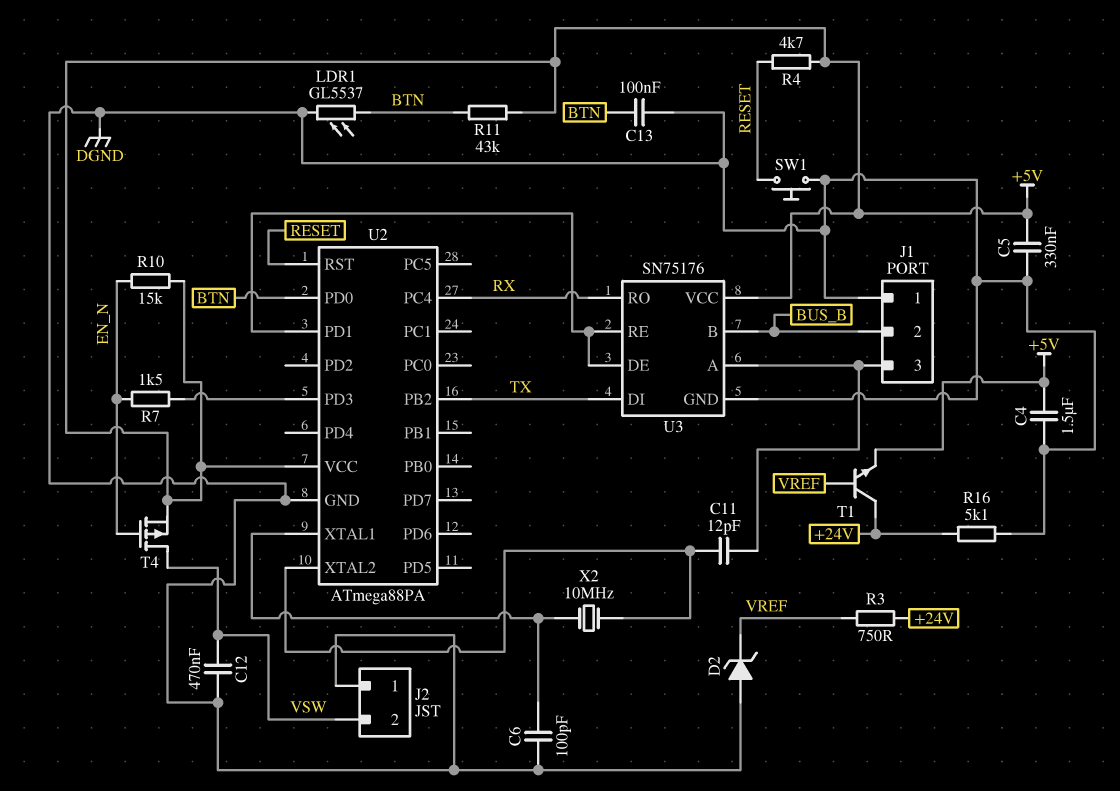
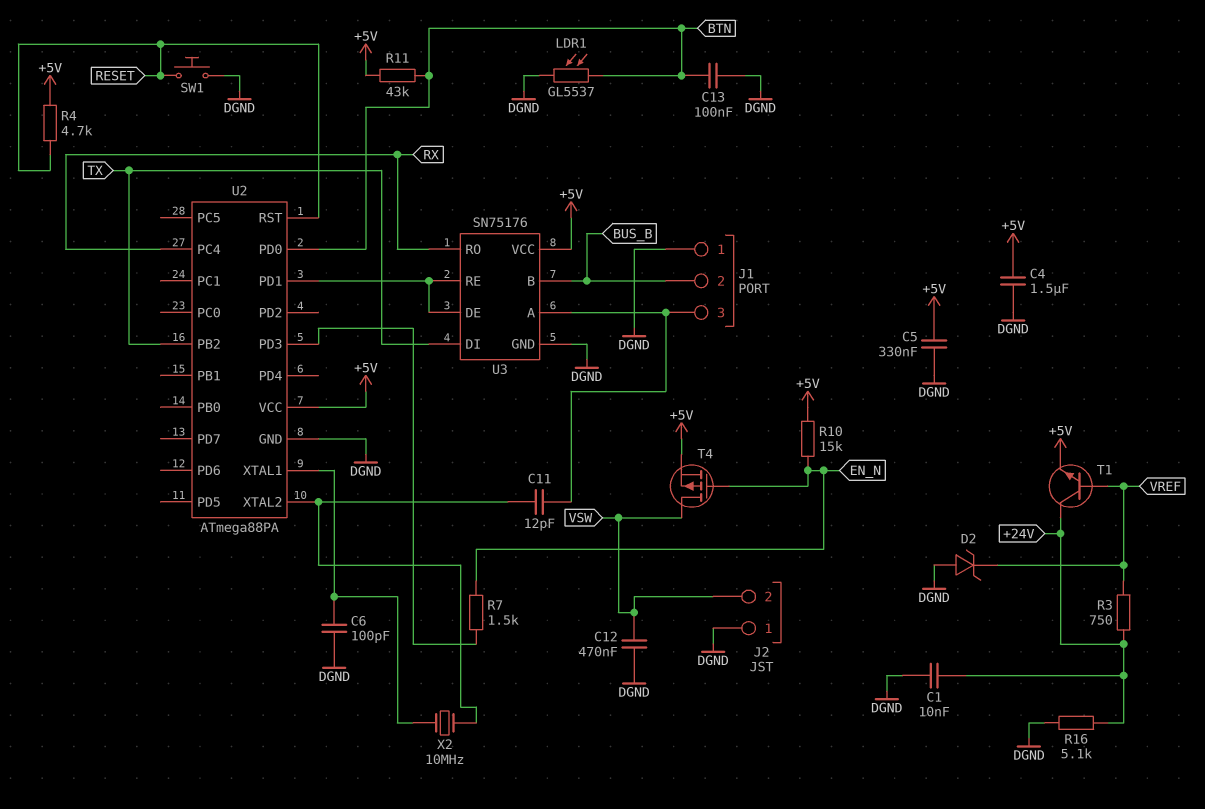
C1: none -> 10nF (+24V, DGND)

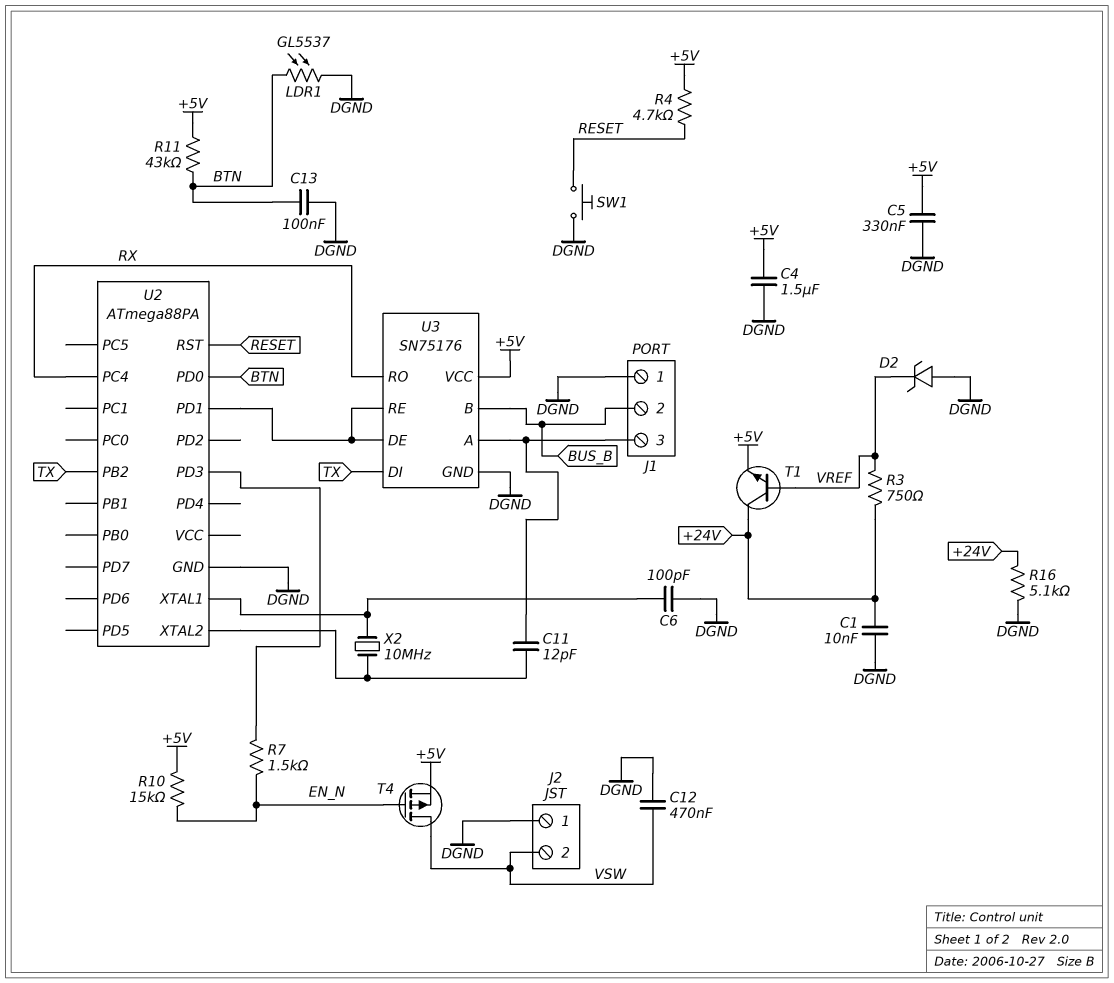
U2 pin VCC: +5V -> none

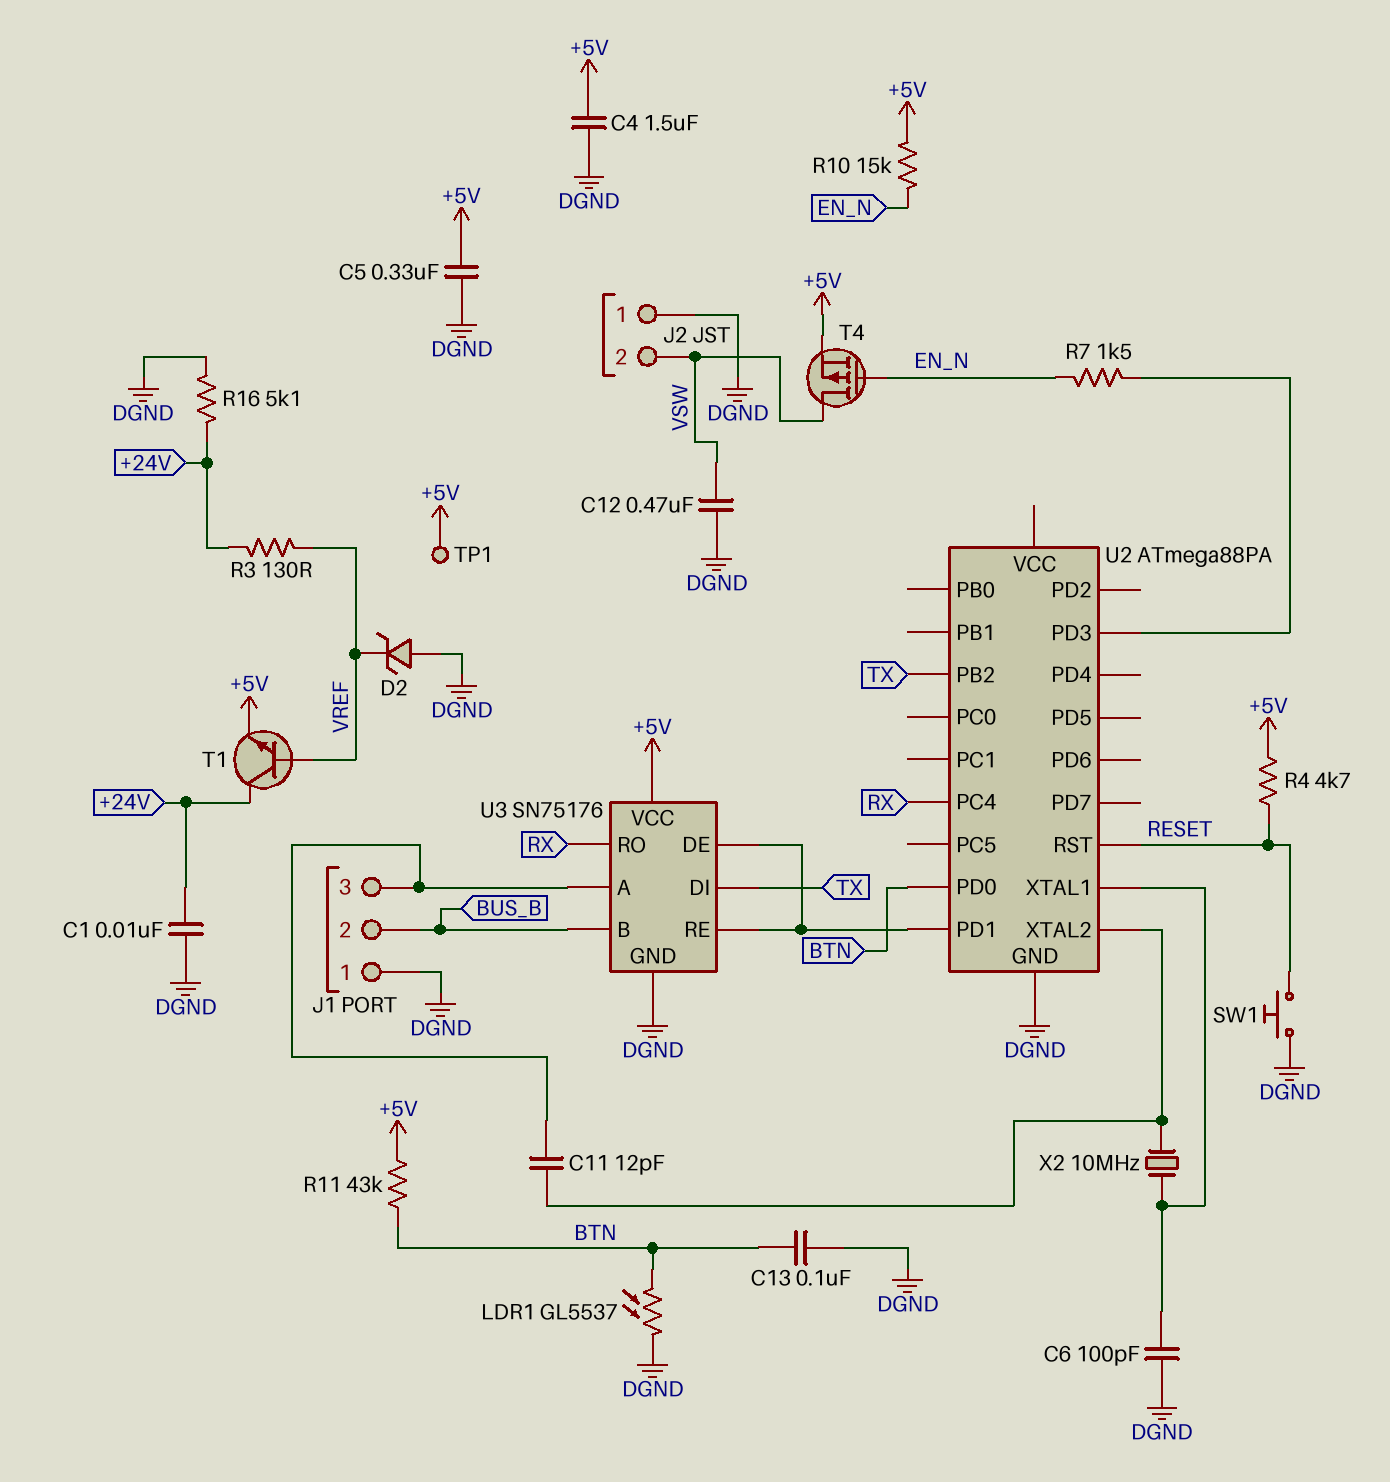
R3: 750 (+24V, VREF) -> 130 (+24V, VREF)
TP1: none -> test point (+5V)

